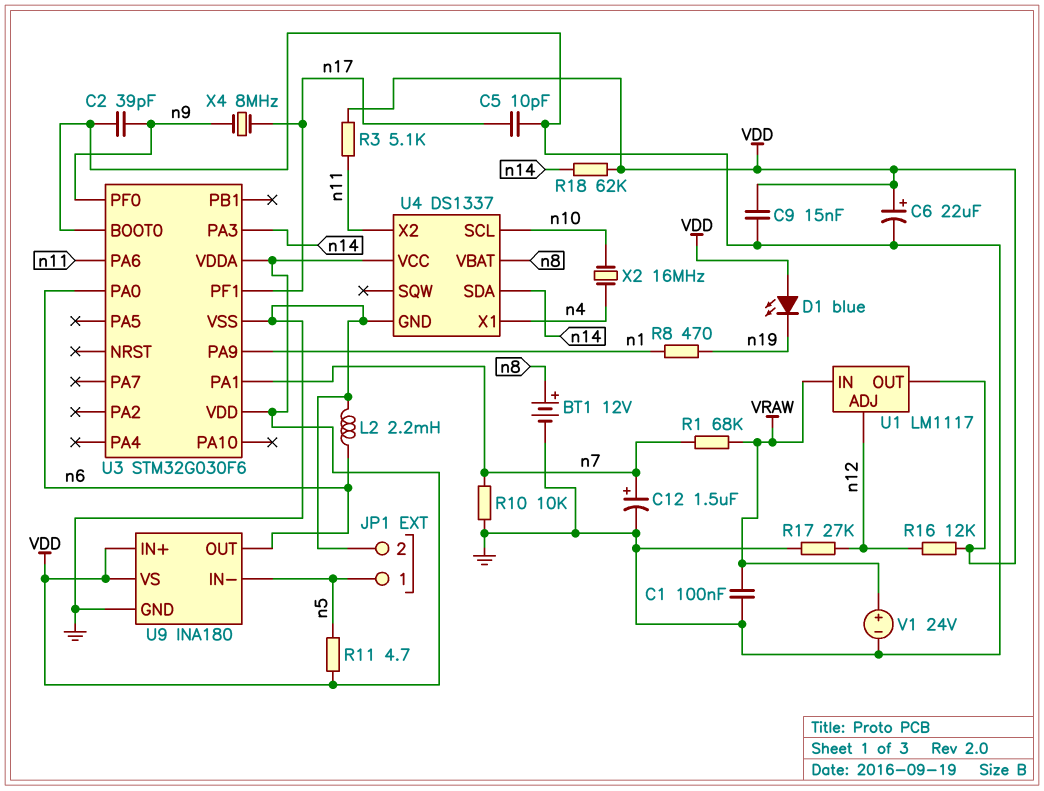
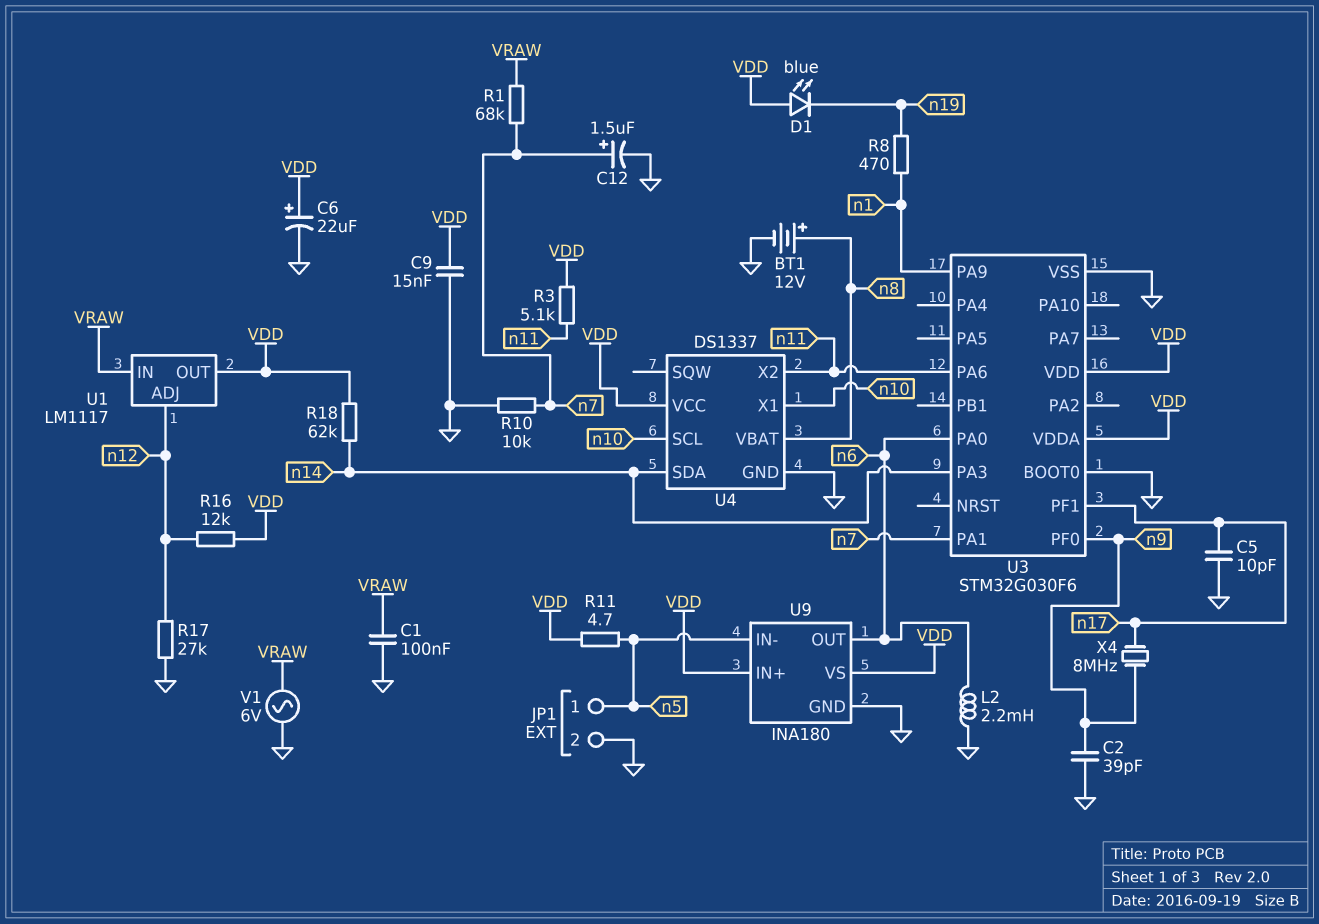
U4 pin X1: n4 -> n10
V1: 24V (plus VRAW, minus GND) -> AC 6V (GND, VRAW)
X2: 16MHz (n4, n10) -> none

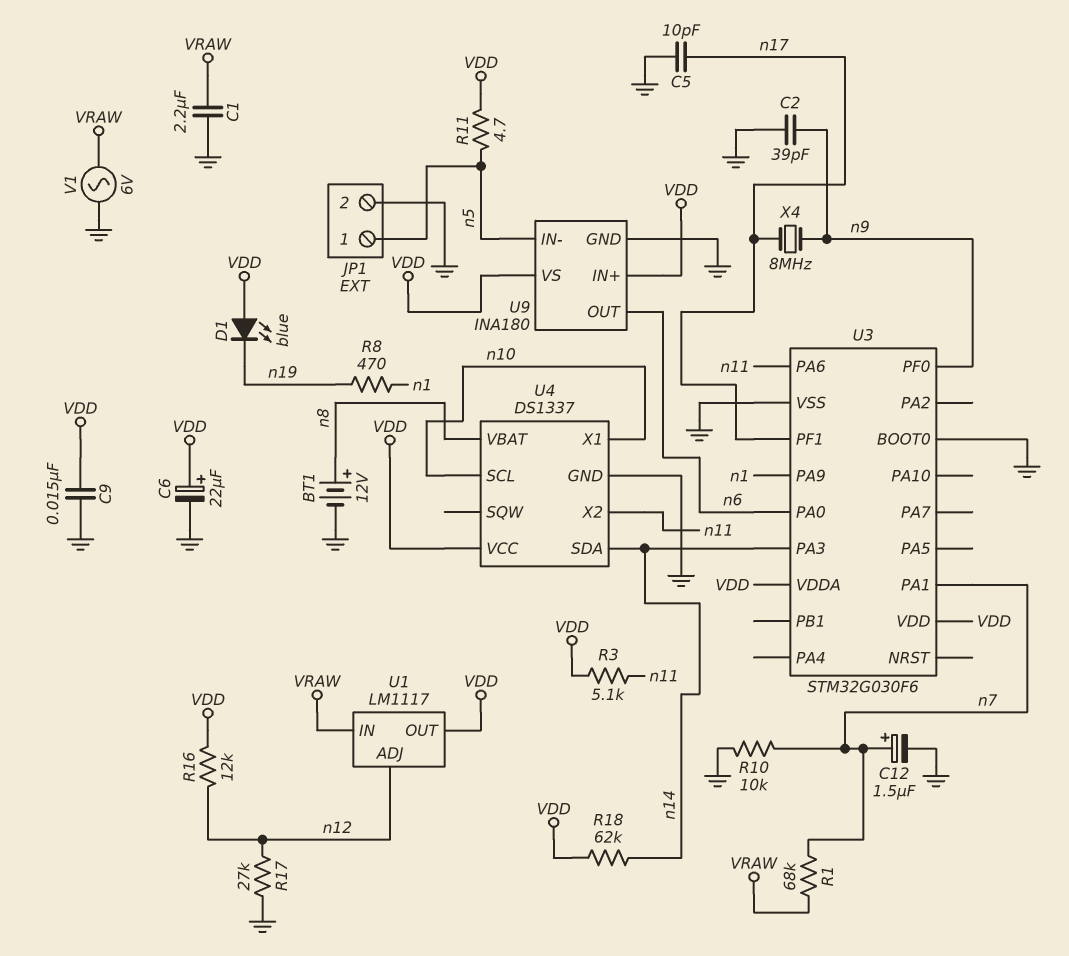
C1: 100nF (GND, VRAW) -> 2.2uF (GND, VRAW)
L2: 2.2mH (GND, n6) -> none

